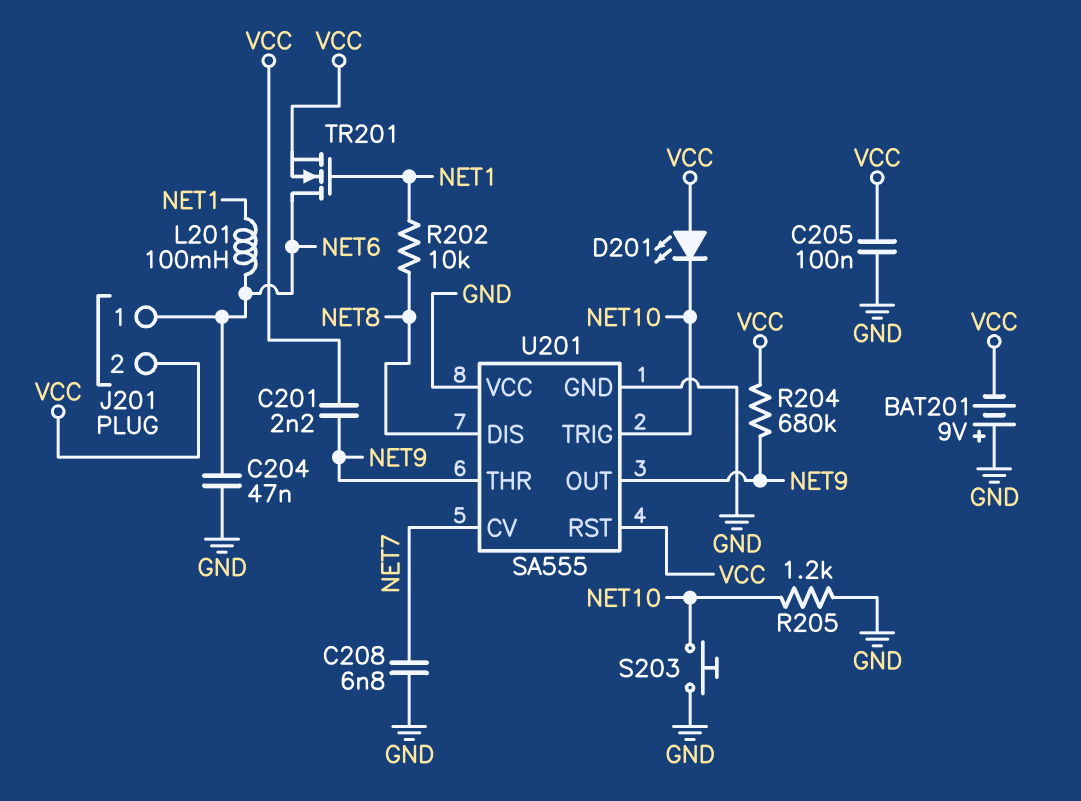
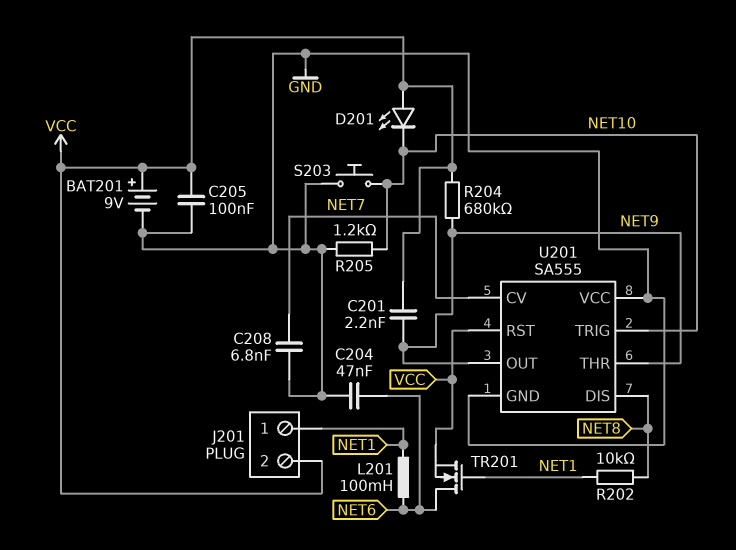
BAT201: 9V (plus GND, minus VCC) -> 9V (plus VCC, minus GND)
J201 pin 1: NET6 -> NET1

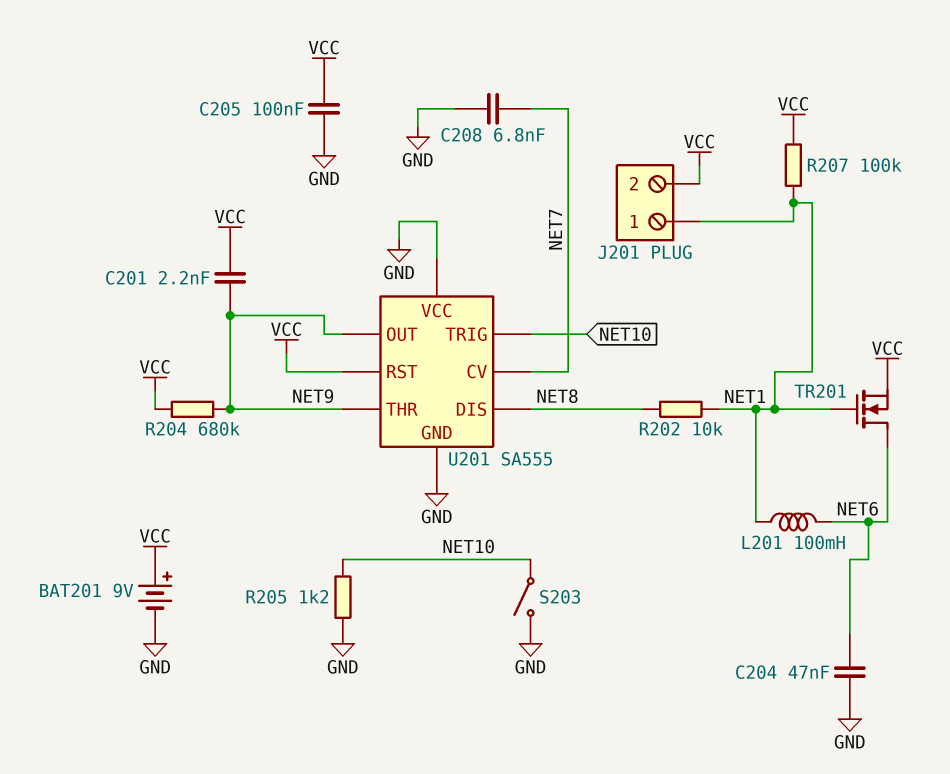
D201: LED (A VCC, K NET10) -> none
R207: none -> 100k (NET1, VCC)
S203: button (GND, NET10) -> switch (GND, NET10)

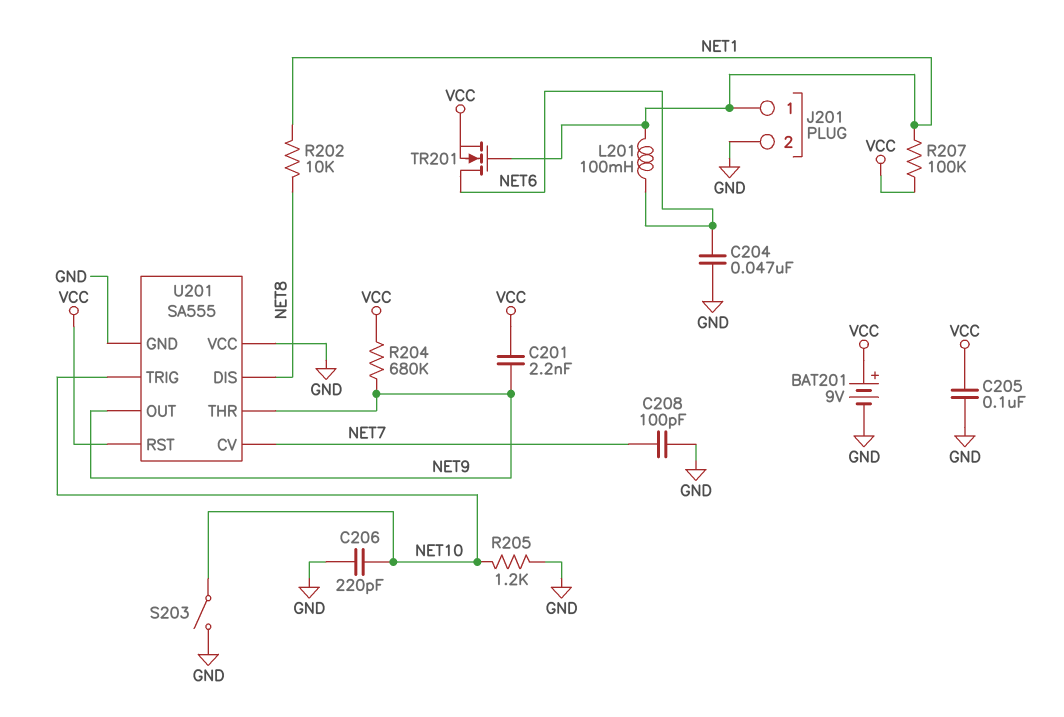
C206: none -> 220pF (GND, NET10)
C208: 6.8nF (GND, NET7) -> 100pF (GND, NET7)
J201 pin 2: VCC -> GND

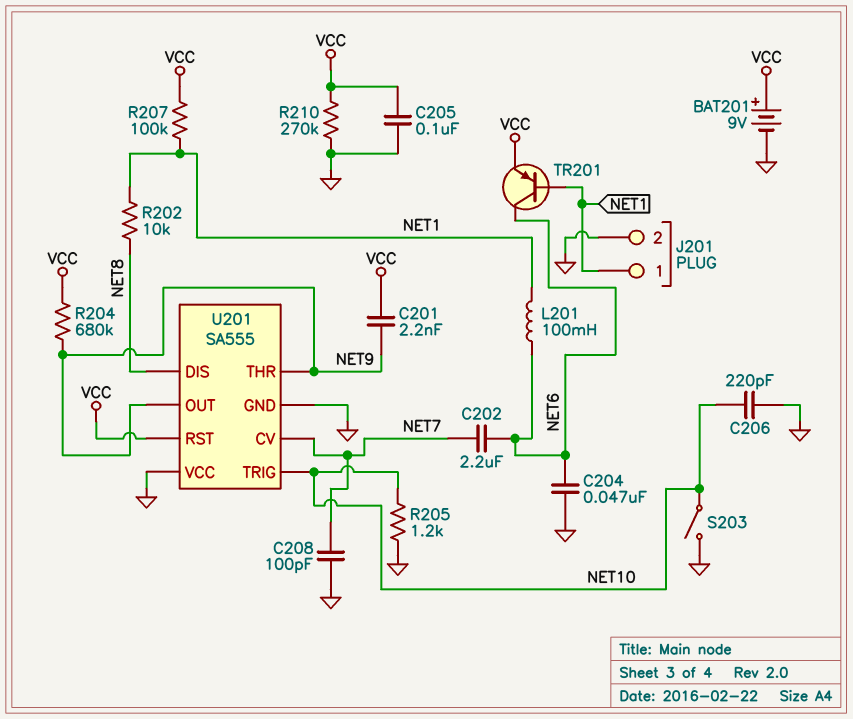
C202: none -> 2.2uF (NET6, NET7)
R210: none -> 270k (GND, VCC)
TR201: NMOS (G NET1, D NET6, S VCC) -> PNP (B NET1, C NET6, E VCC)

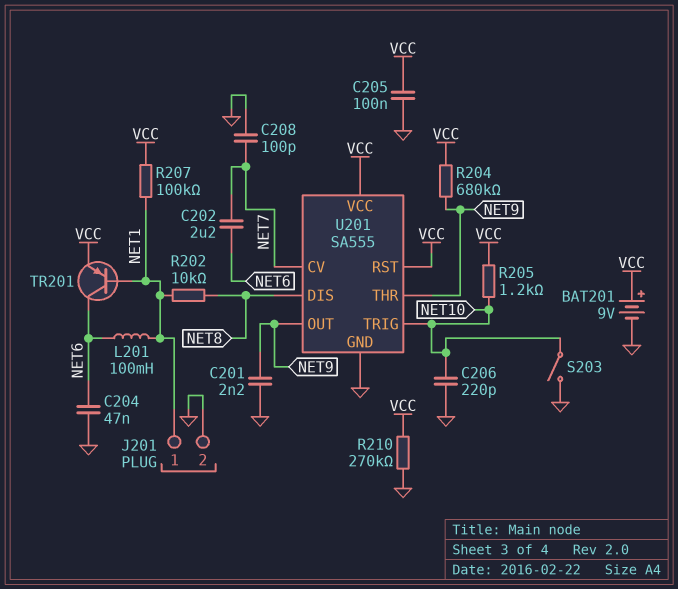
C201: 2.2nF (NET9, VCC) -> 2.2nF (GND, NET9)
R205: 1.2k (GND, NET10) -> 1.2k (NET10, VCC)
U201 pin VCC: GND -> VCC

